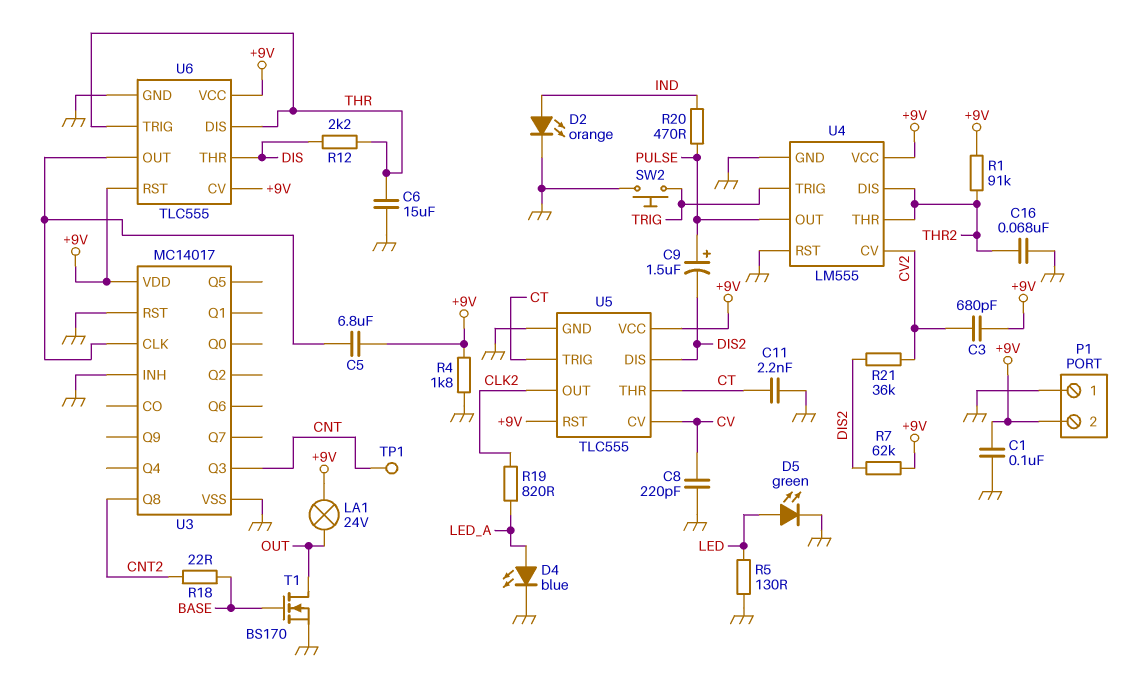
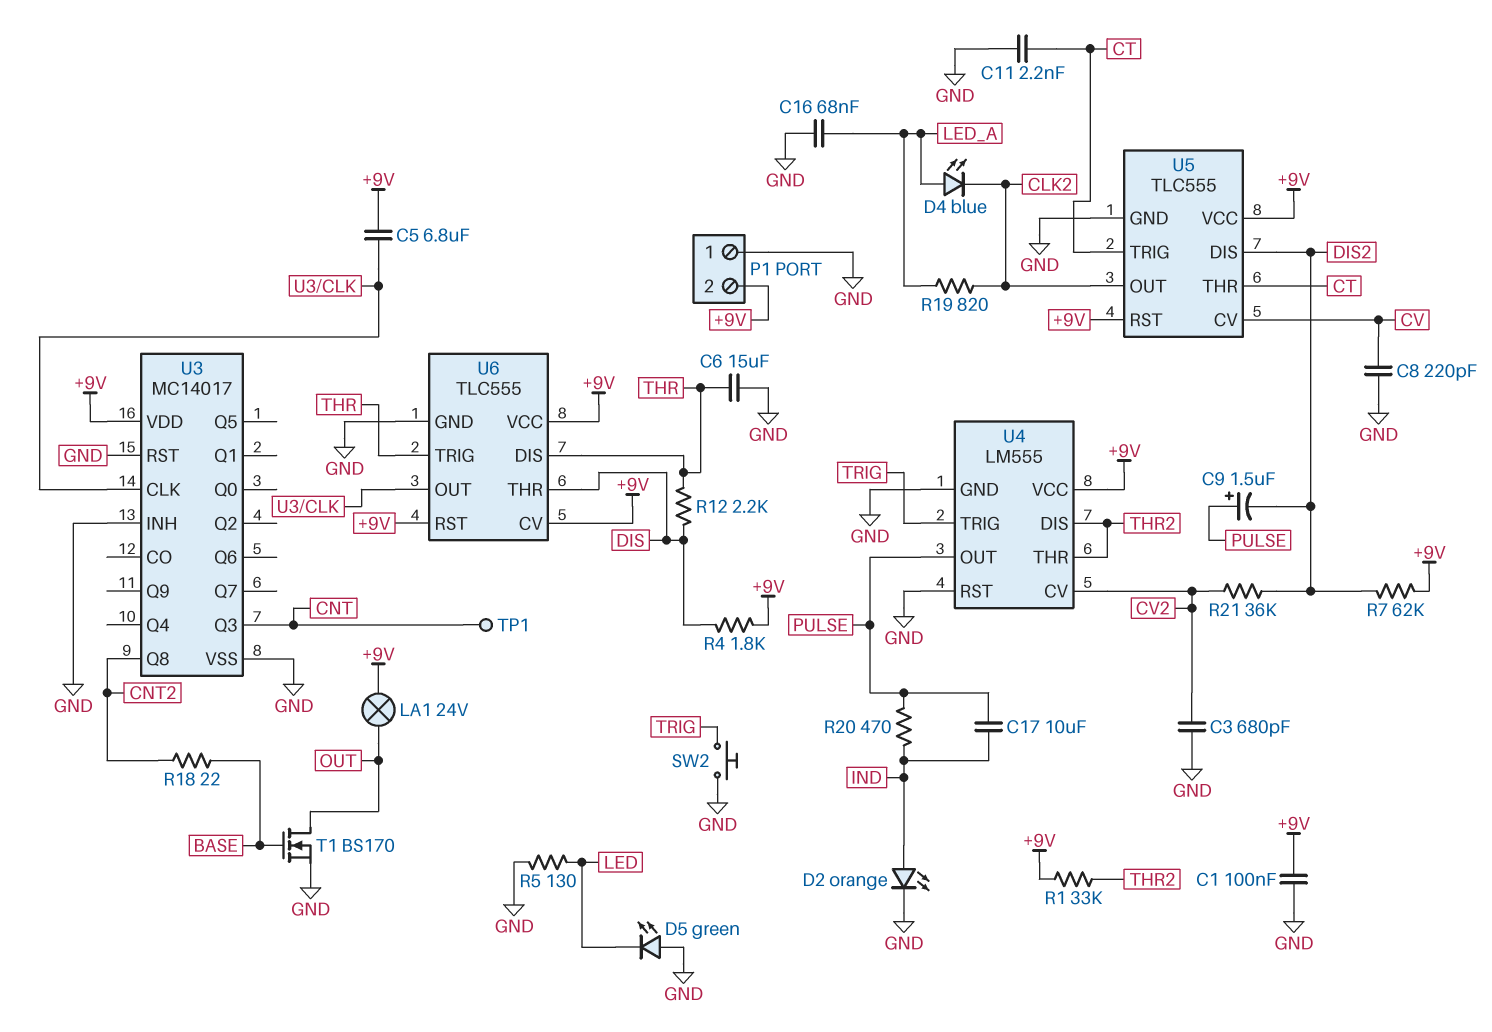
C3: 680pF (+9V, CV2) -> 680pF (CV2, GND)
C16: 68nF (GND, THR2) -> 68nF (GND, LED_A)
C17: none -> 10uF (IND, PULSE)
D4: LED blue (A LED_A, K GND) -> LED blue (A LED_A, K CLK2)
D5: LED green (A LED, K GND) -> LED green (A GND, K LED)
R1: 91k (+9V, THR2) -> 33k (+9V, THR2)
R4: 1.8k (+9V, GND) -> 1.8k (+9V, DIS)

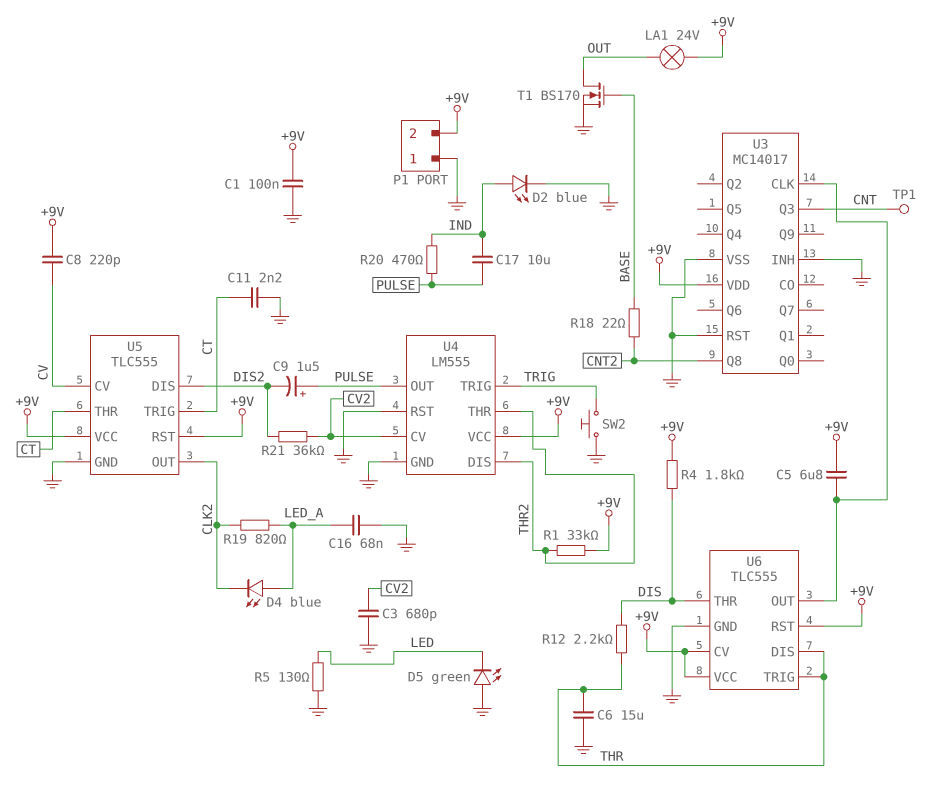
C8: 220pF (CV, GND) -> 220pF (+9V, CV)
D2: LED orange (A IND, K GND) -> LED blue (A IND, K GND)
R7: 62k (+9V, DIS2) -> none

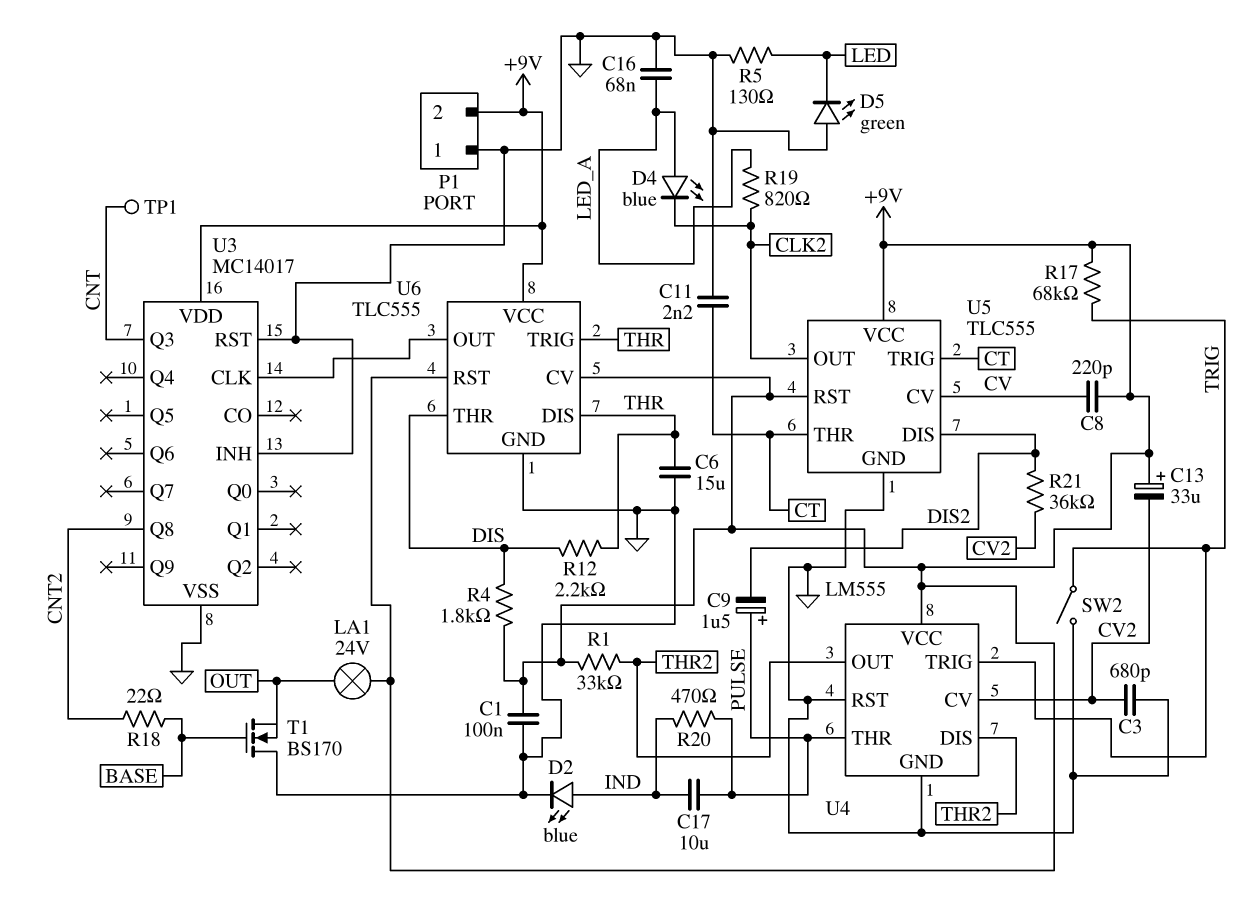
C5: 6.8uF (+9V, U3/CLK) -> none
C13: none -> 33uF (plus +9V, minus CV2)
R17: none -> 68k (+9V, TRIG)
SW2: button (GND, TRIG) -> switch (GND, TRIG)
T1: NMOS BS170 (G BASE, D OUT, S GND) -> NMOS BS170 (G BASE, D GND, S OUT)
U4 pin OUT: PULSE -> THR2
U4 pin THR: THR2 -> PULSE

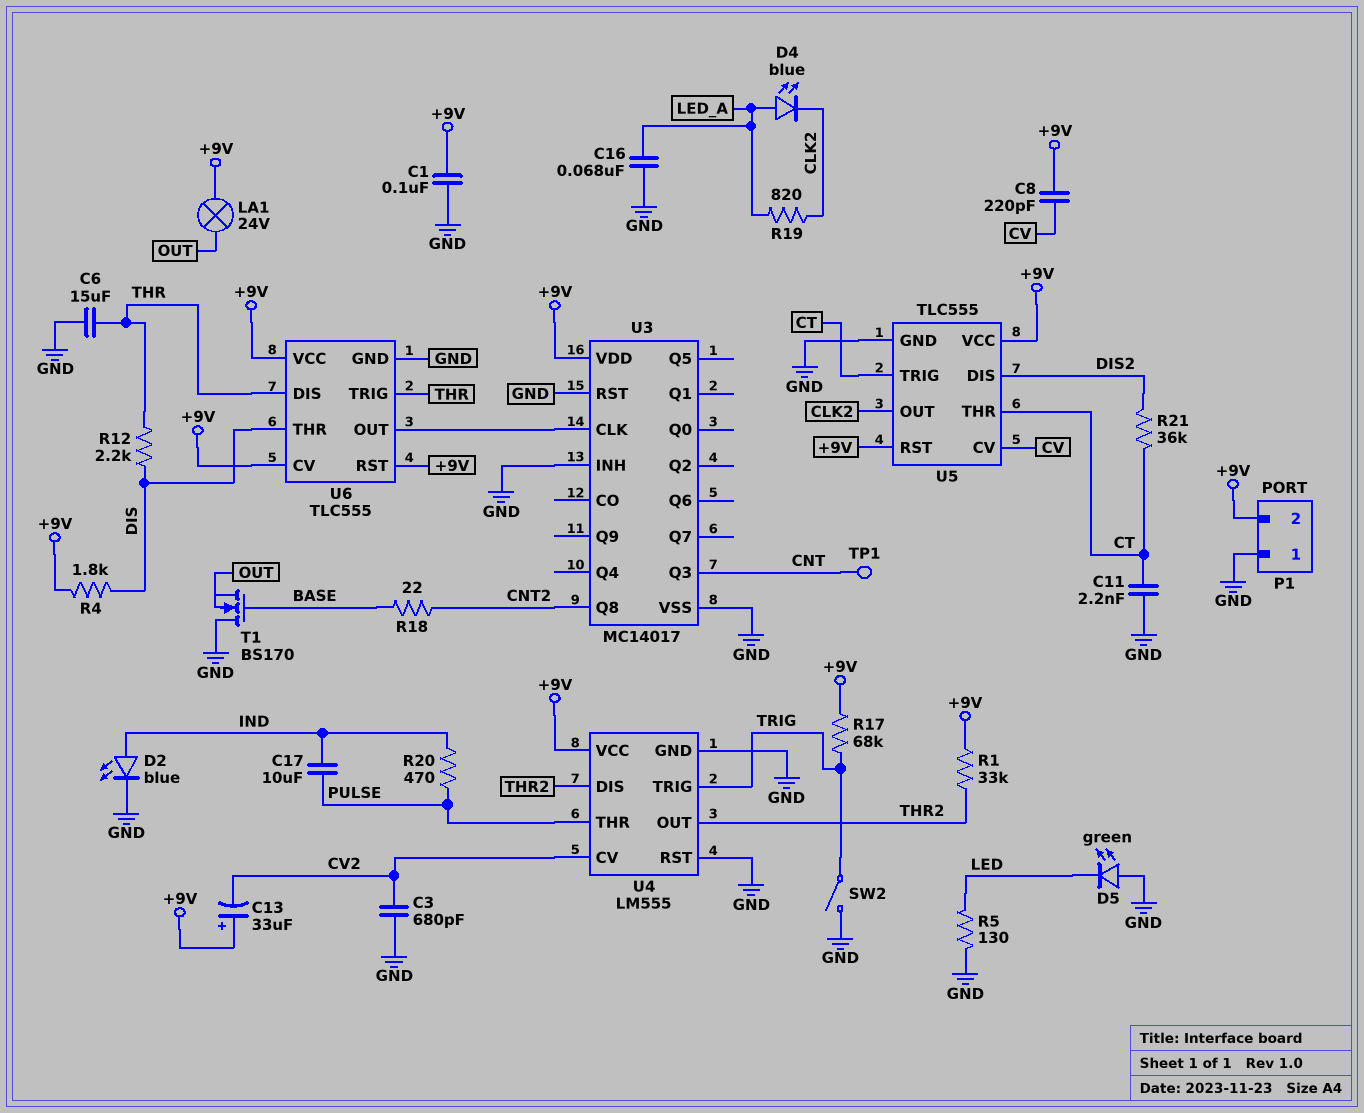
C9: 1.5uF (plus PULSE, minus DIS2) -> none
R21: 36k (CV2, DIS2) -> 36k (CT, DIS2)

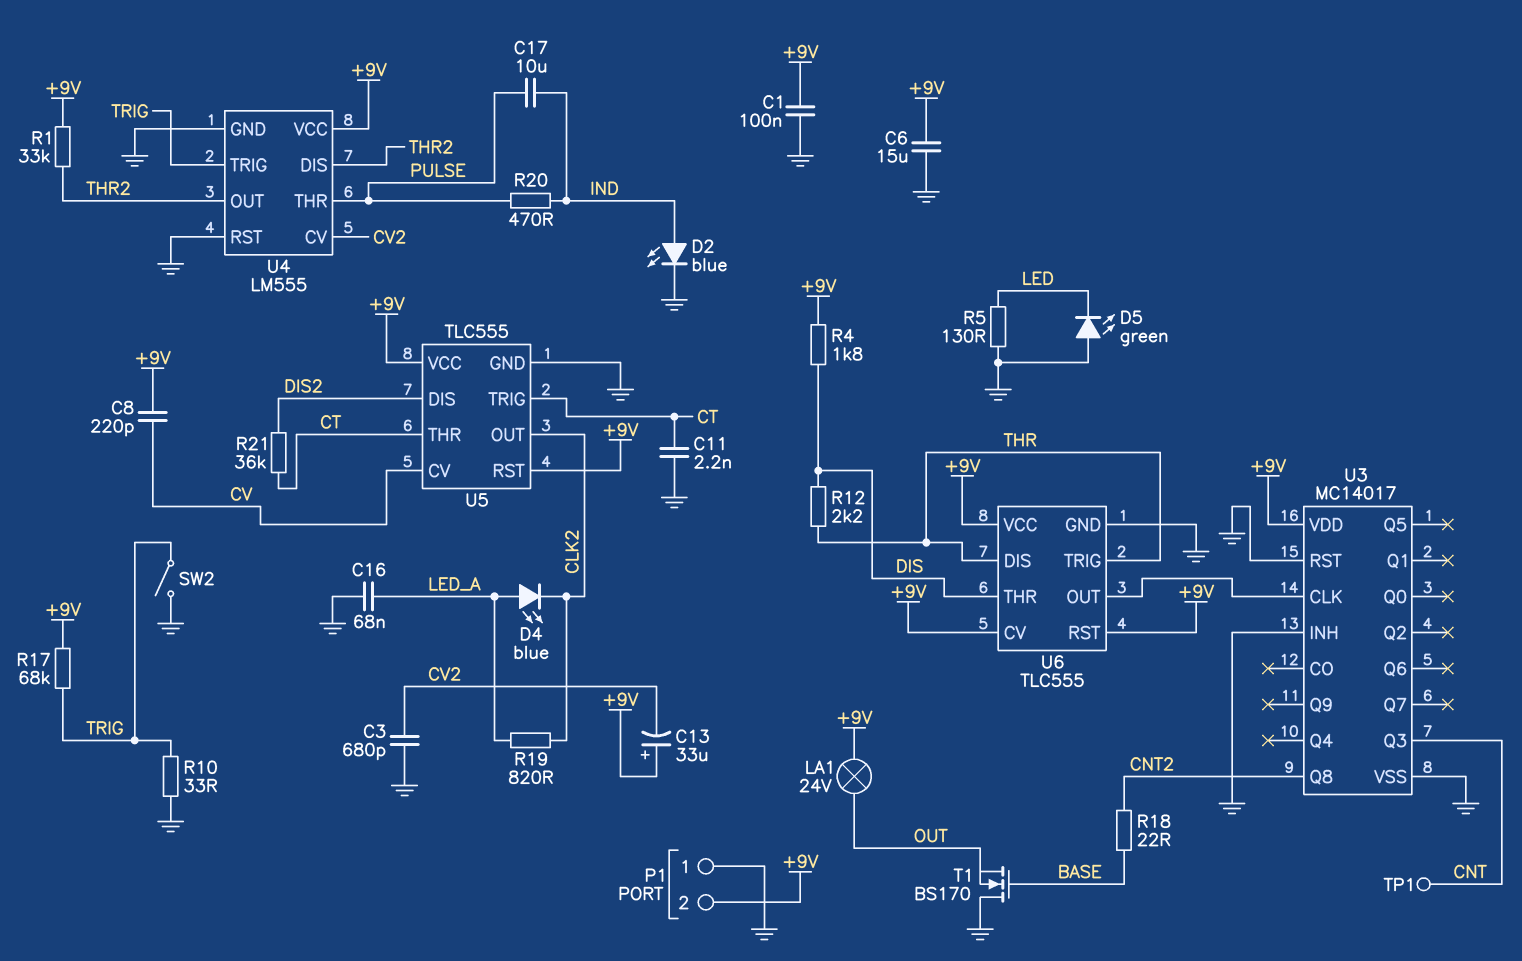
C6: 15uF (GND, THR) -> 15uF (+9V, GND)
R10: none -> 33 (GND, TRIG)

